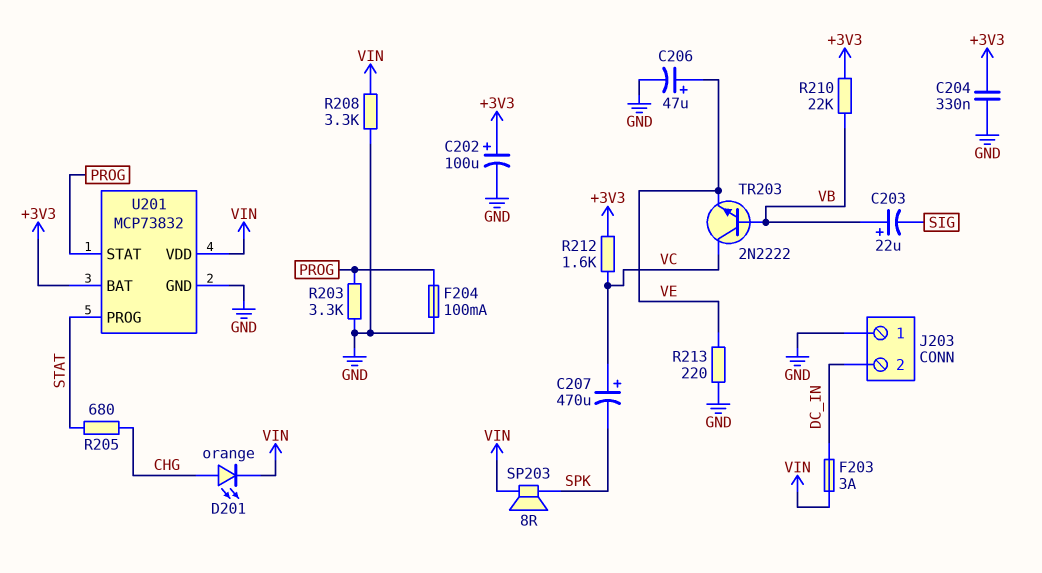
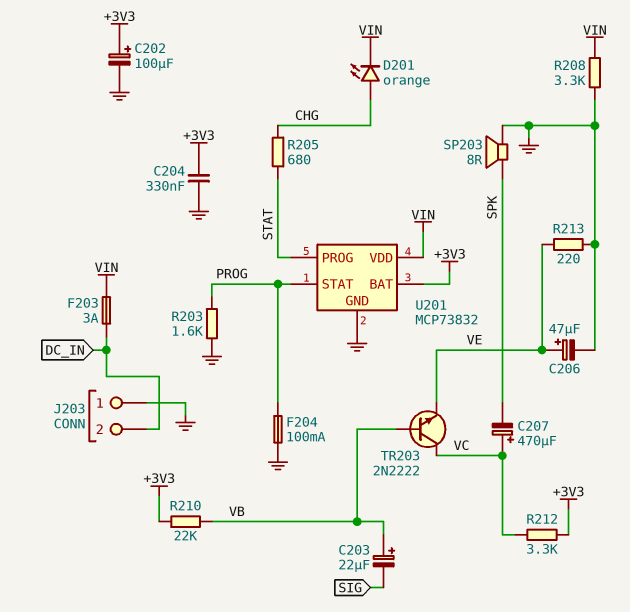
R203: 3.3k (GND, PROG) -> 1.6k (GND, PROG)
R212: 1.6k (+3V3, VC) -> 3.3k (+3V3, VC)
SP203: speaker 8R (SPK, VIN) -> speaker 8R (GND, SPK)

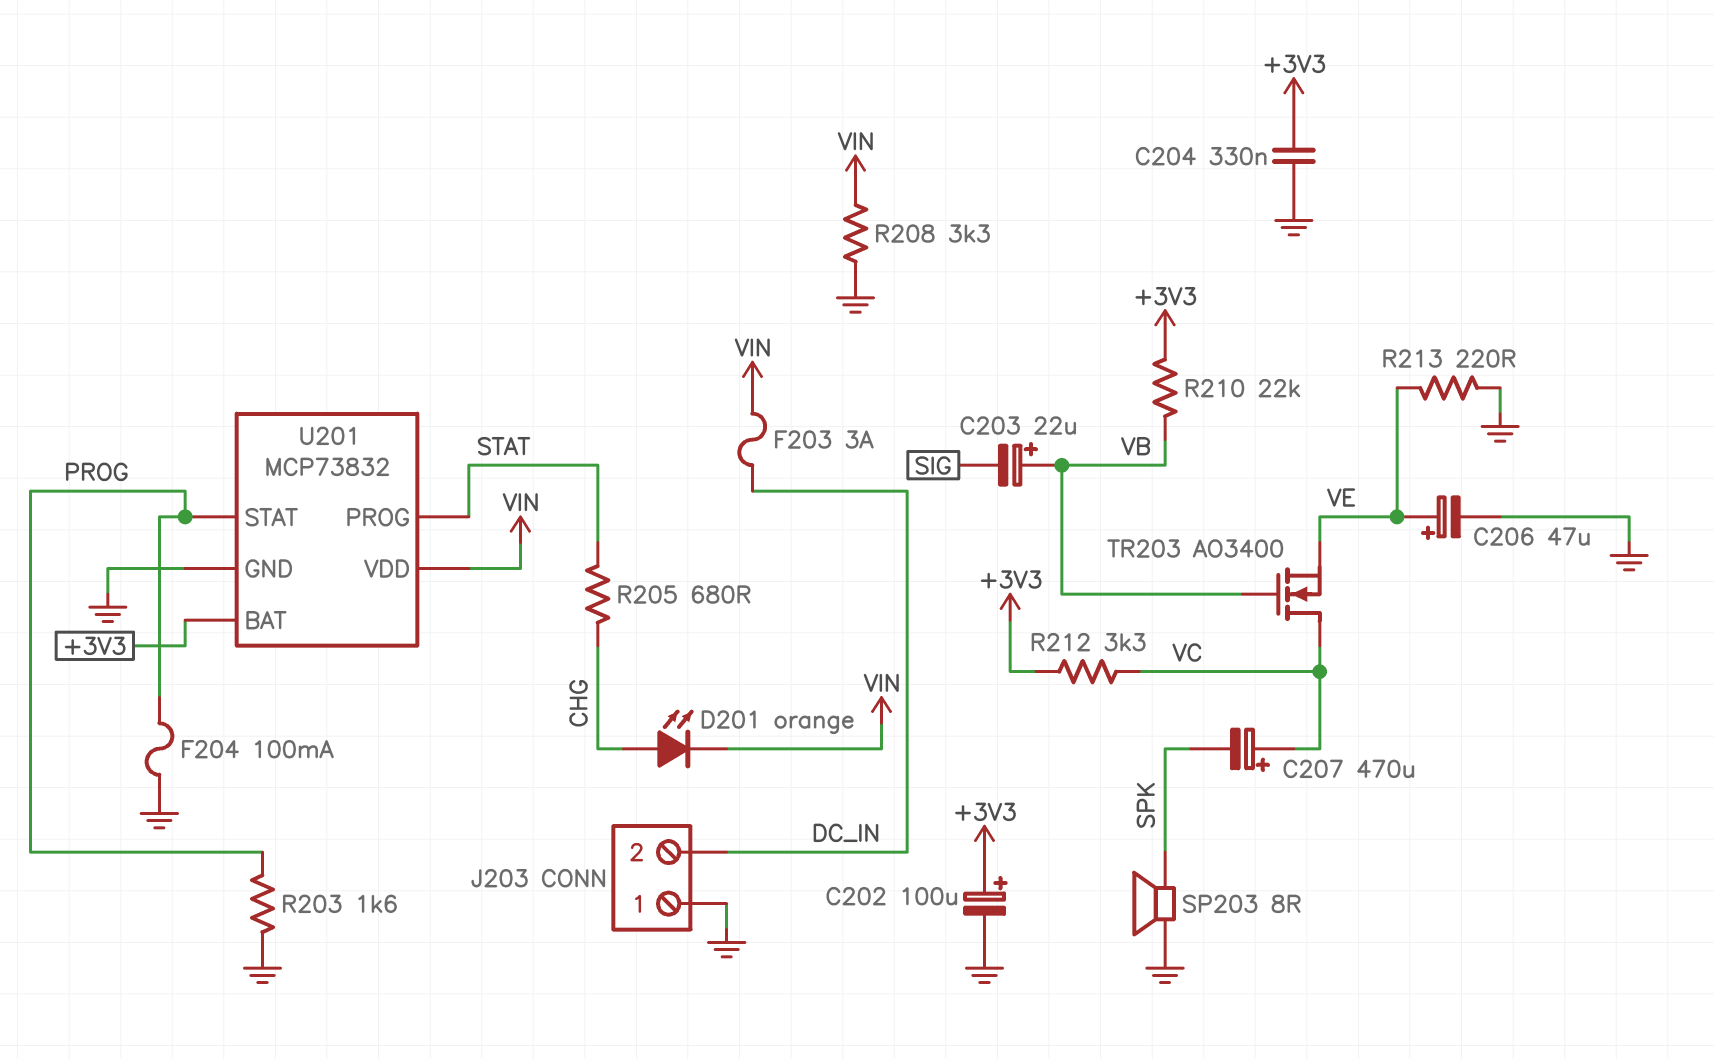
TR203: NPN 2N2222 (B VB, C VC, E VE) -> NMOS AO3400 (G VB, D VC, S VE)

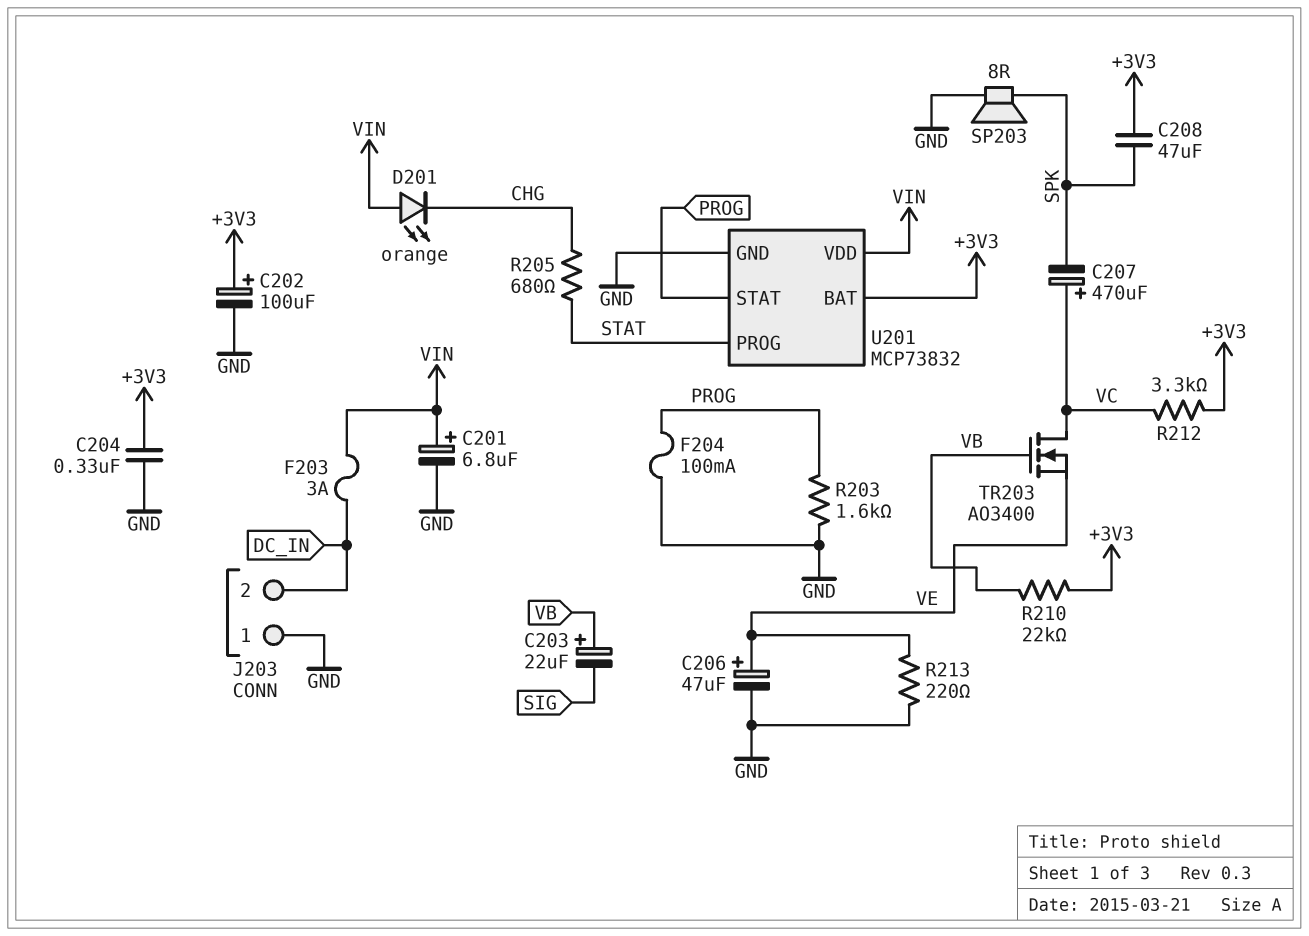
C201: none -> 6.8uF (plus VIN, minus GND)
C208: none -> 47uF (+3V3, SPK)
D201: LED orange (A CHG, K VIN) -> LED orange (A VIN, K CHG)
R208: 3.3k (GND, VIN) -> none

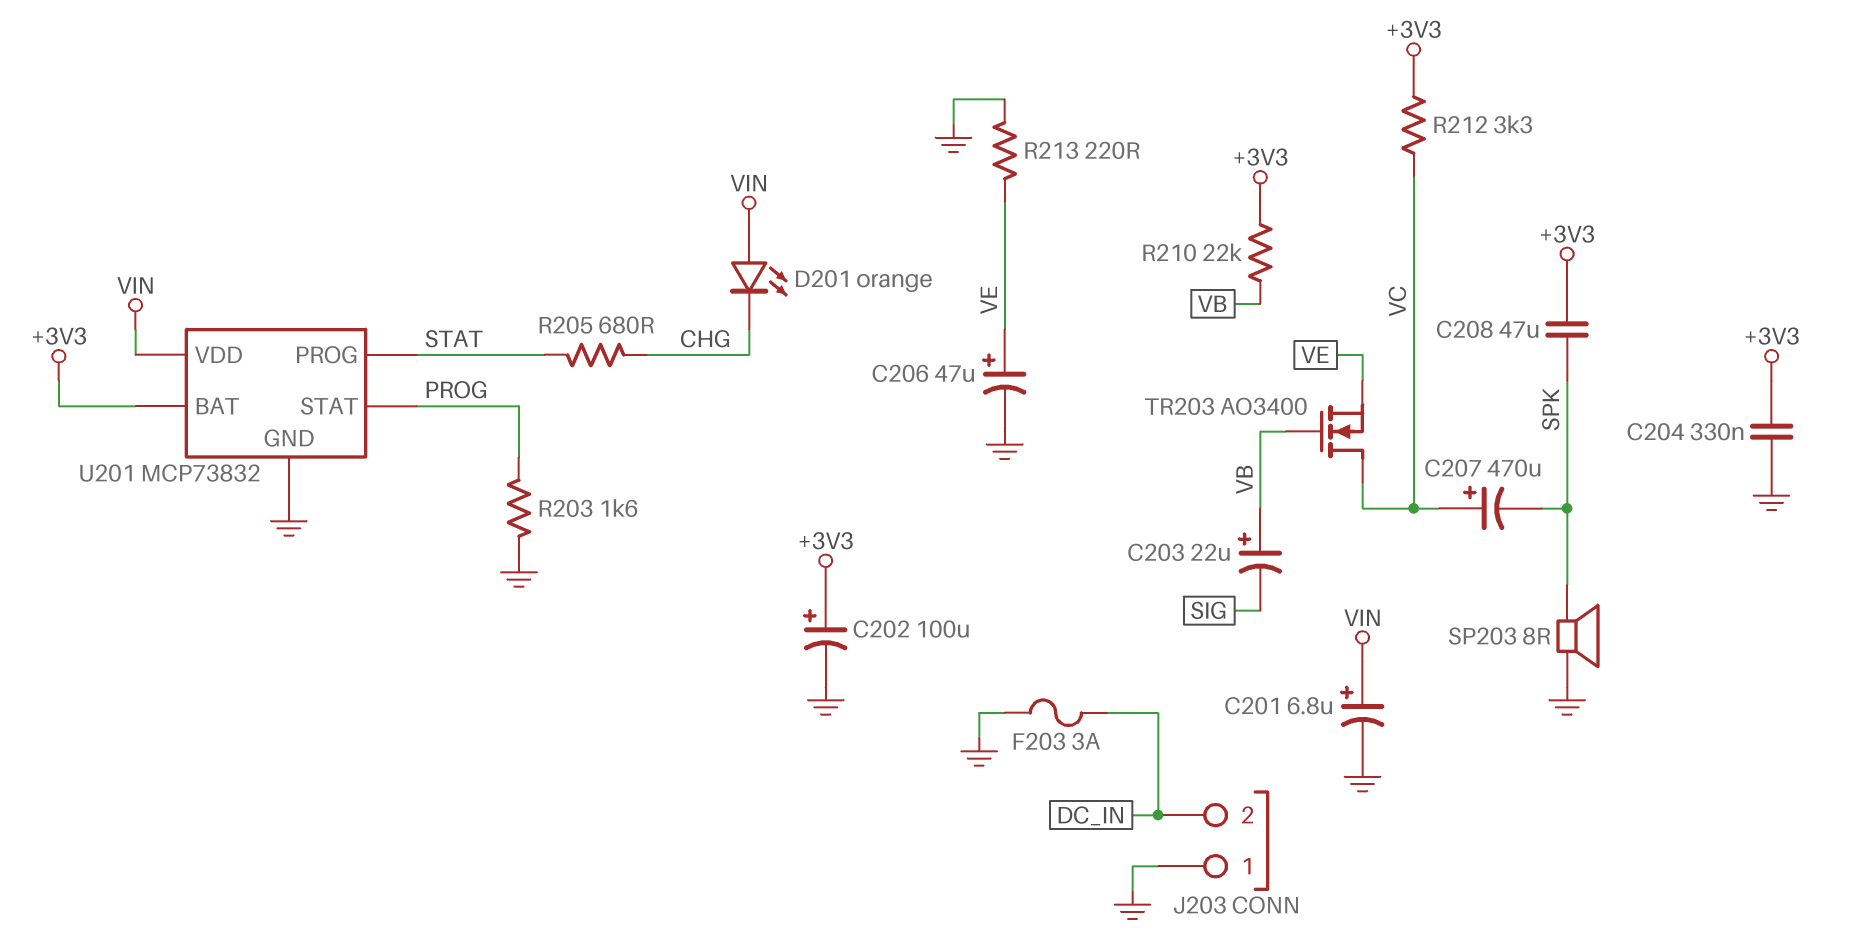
F203: 3A (DC_IN, VIN) -> 3A (DC_IN, GND)
F204: 100mA (GND, PROG) -> none

